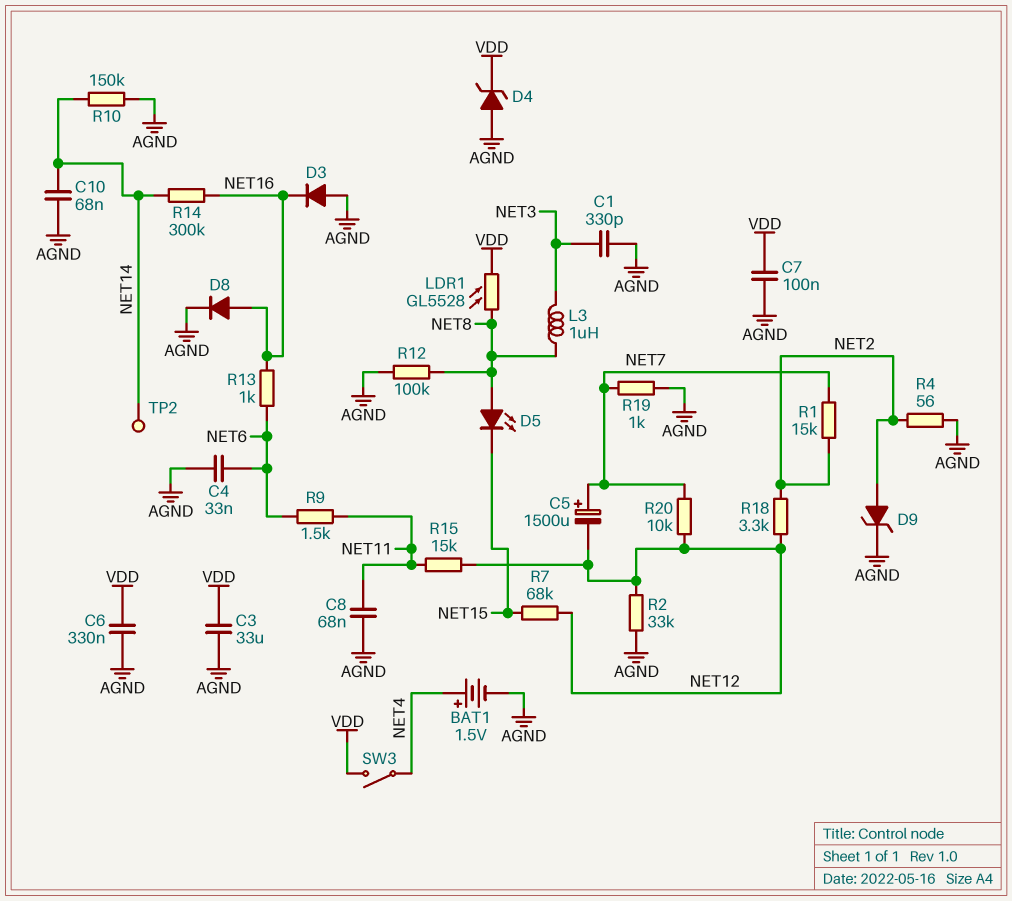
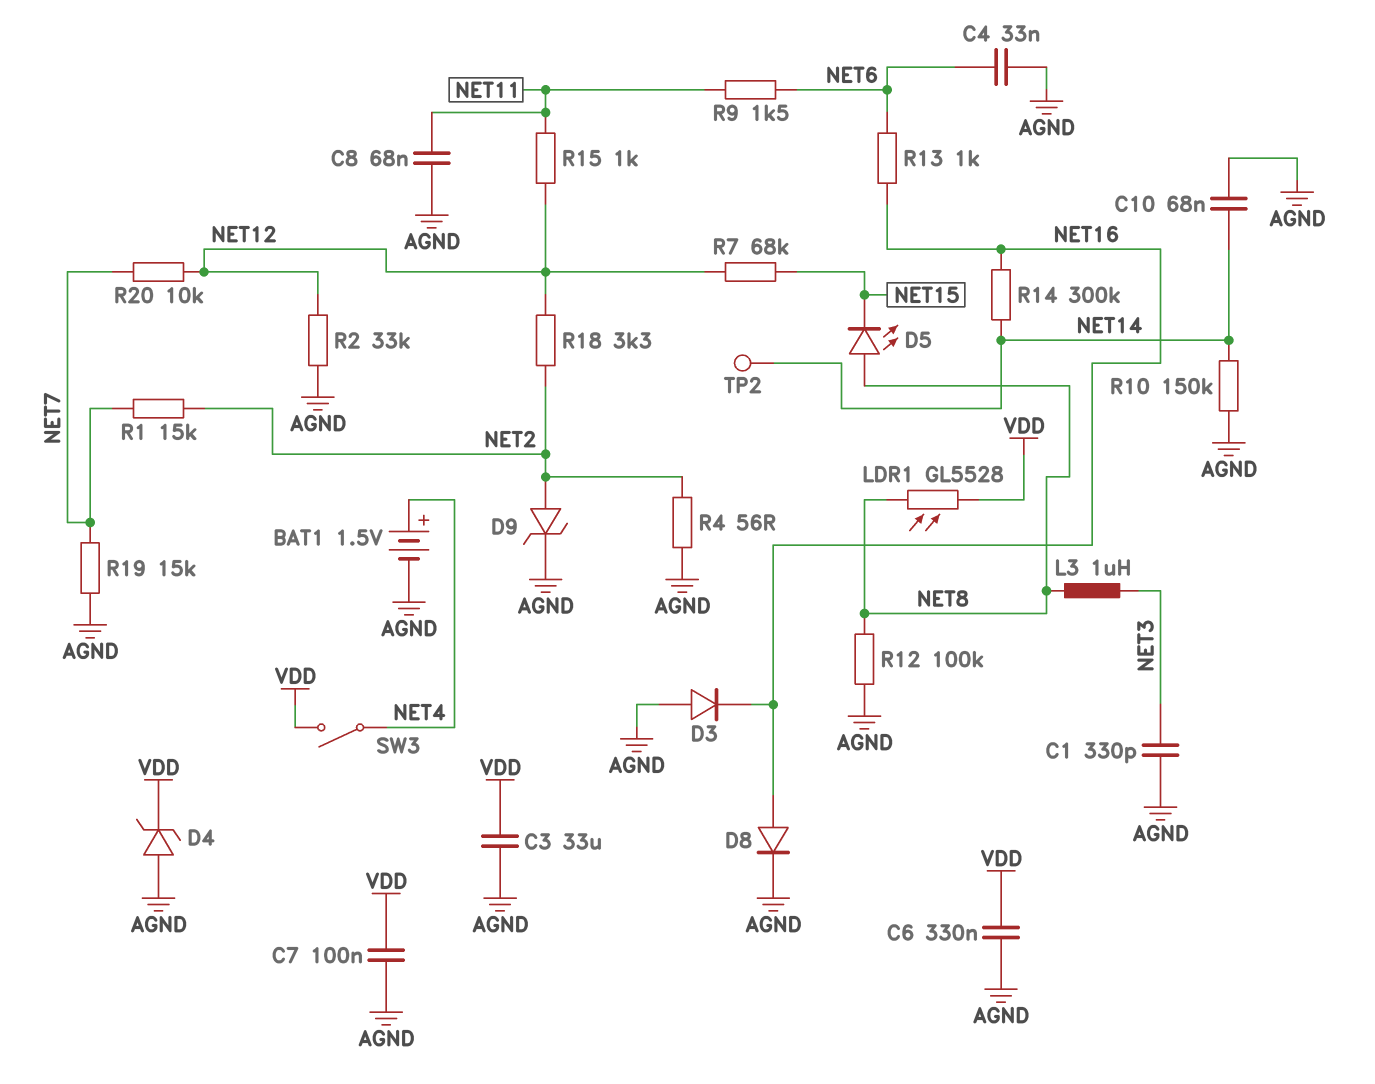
C5: 1500uF (plus NET7, minus NET12) -> none
R15: 15k (NET11, NET12) -> 1k (NET11, NET12)
R19: 1k (AGND, NET7) -> 15k (AGND, NET7)

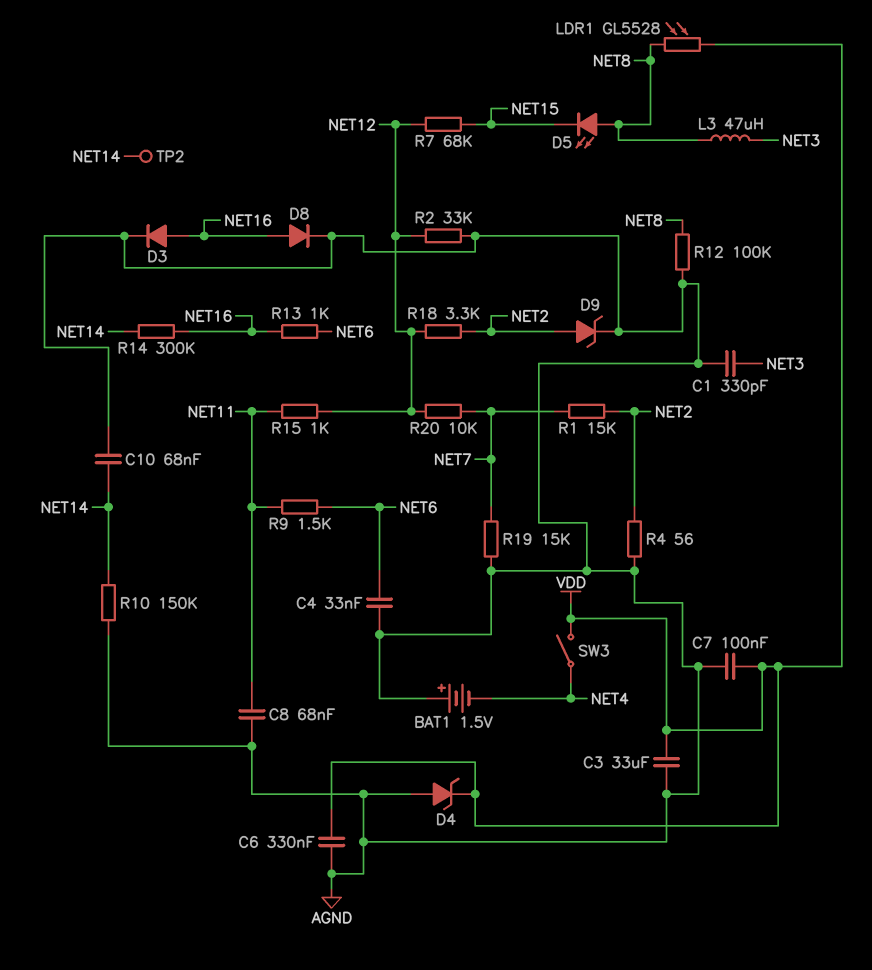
BAT1: 1.5V (plus NET4, minus AGND) -> 1.5V (plus AGND, minus NET4)
D3: diode (A AGND, K NET16) -> diode (A NET16, K AGND)
L3: 1uH (NET3, NET8) -> 47uH (NET3, NET8)

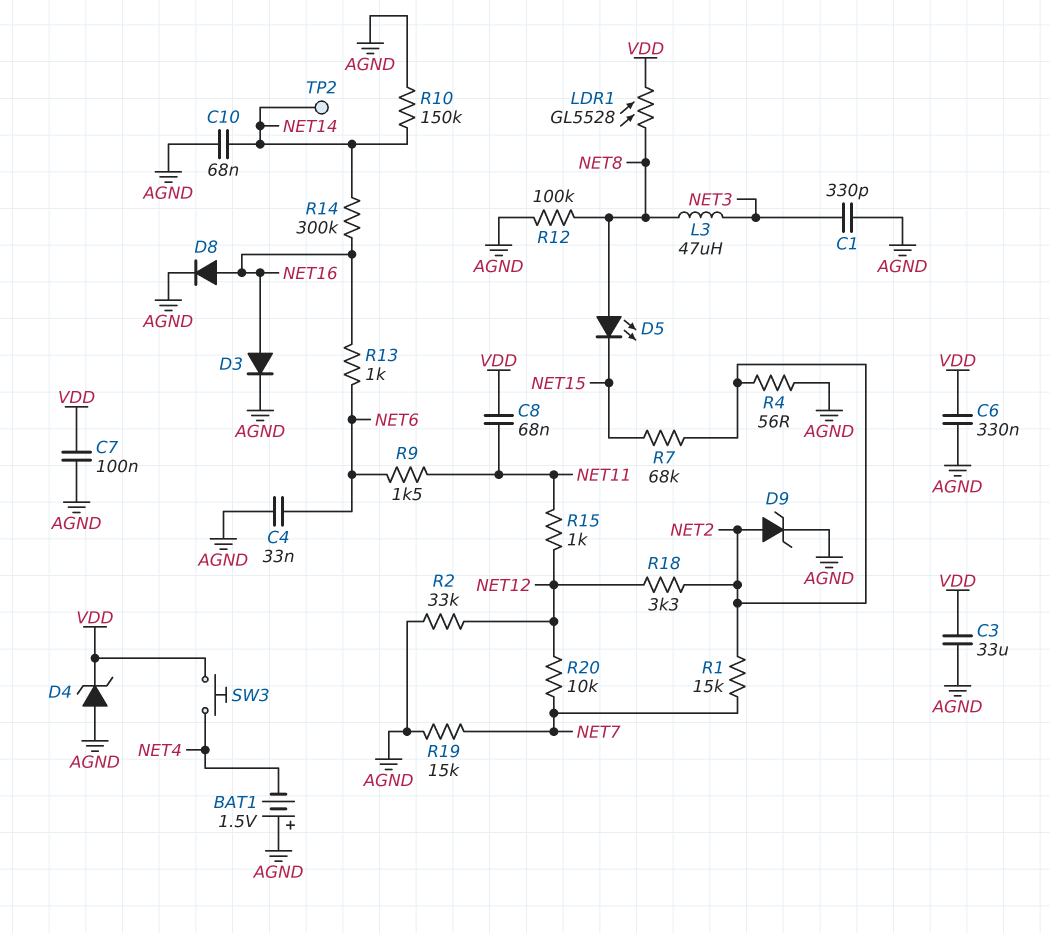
C8: 68nF (AGND, NET11) -> 68nF (NET11, VDD)
R7: 68k (NET12, NET15) -> 68k (NET2, NET15)
SW3: switch (NET4, VDD) -> button (NET4, VDD)

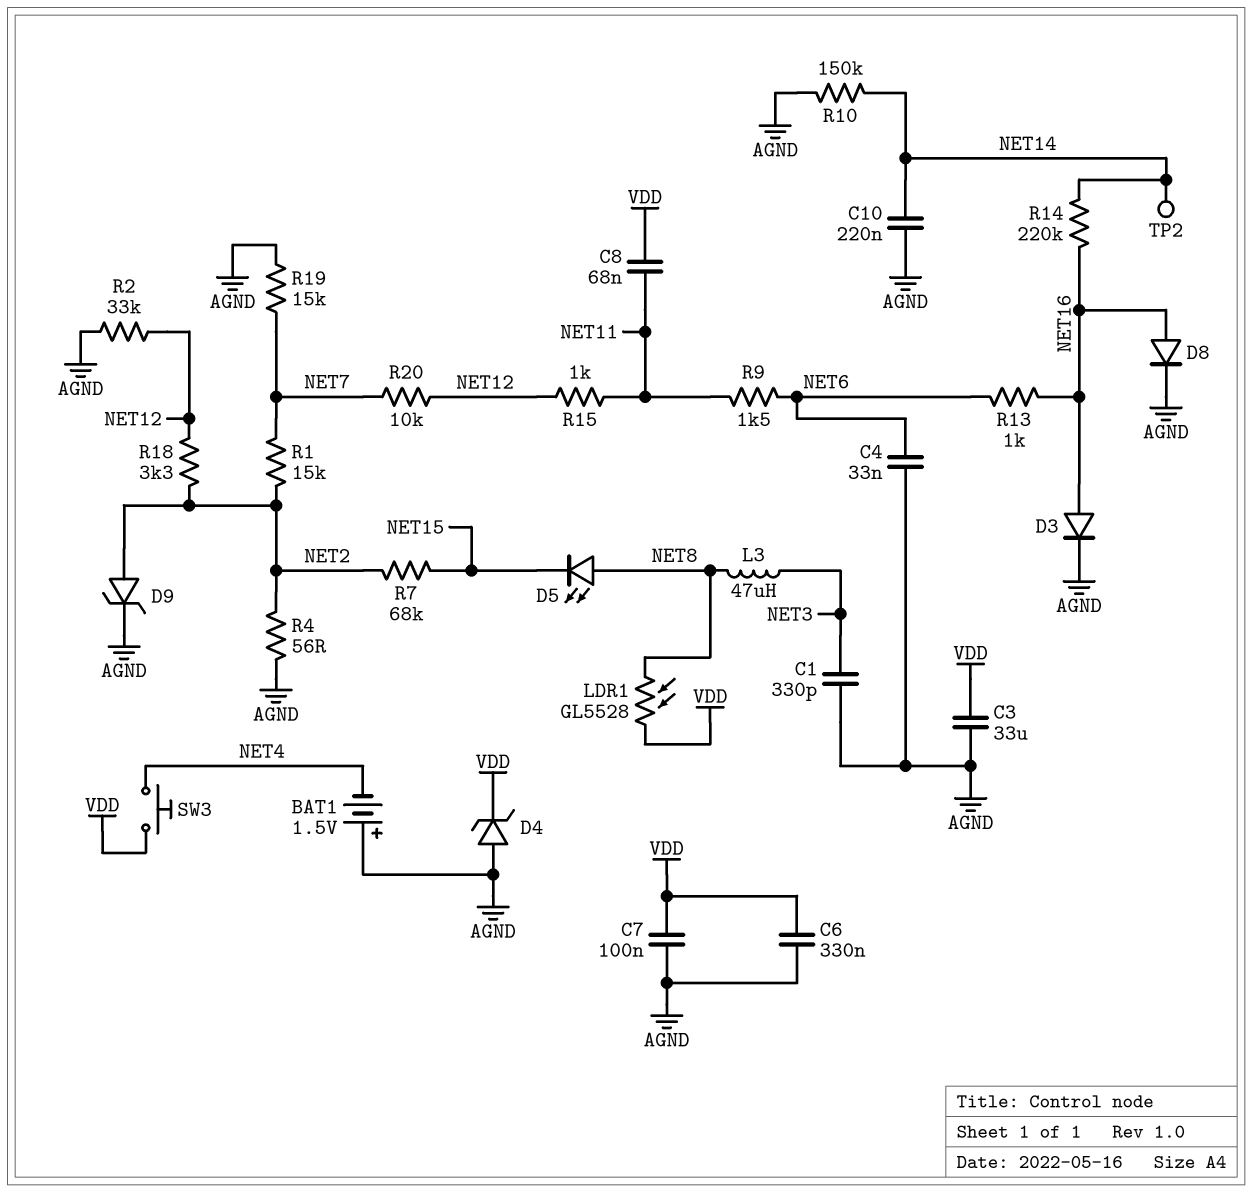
C10: 68nF (AGND, NET14) -> 220nF (AGND, NET14)
R12: 100k (AGND, NET8) -> none
R14: 300k (NET14, NET16) -> 220k (NET14, NET16)

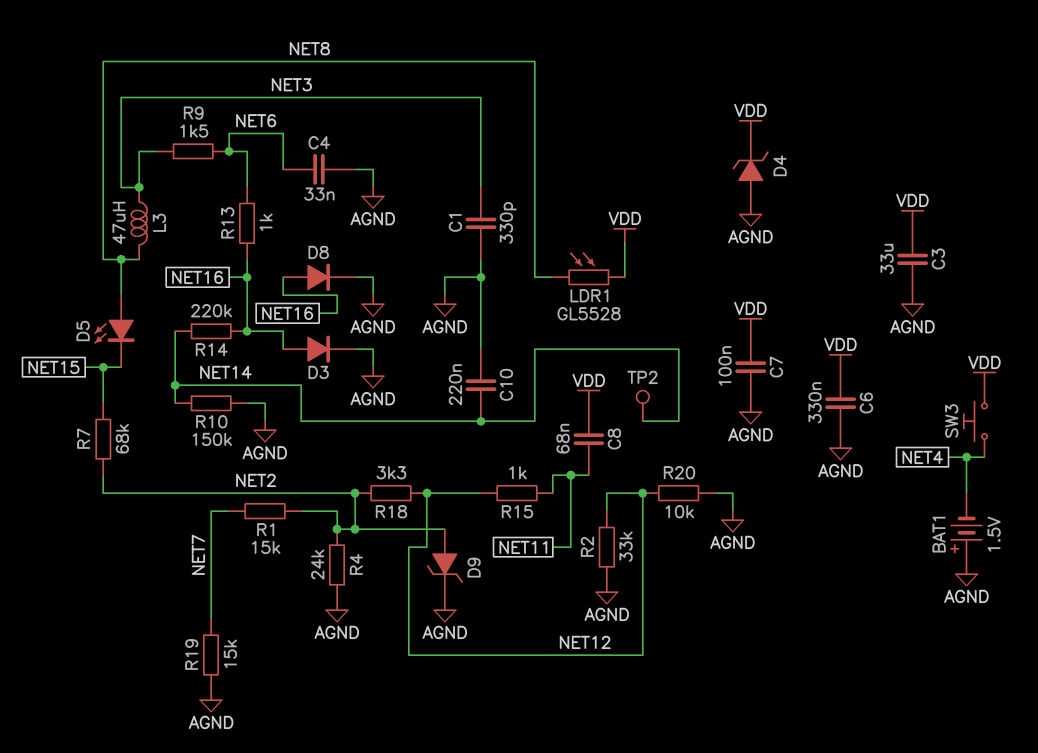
R4: 56 (AGND, NET2) -> 24k (AGND, NET2)
R9: 1.5k (NET6, NET11) -> 1.5k (NET3, NET6)
R20: 10k (NET7, NET12) -> 10k (AGND, NET12)

